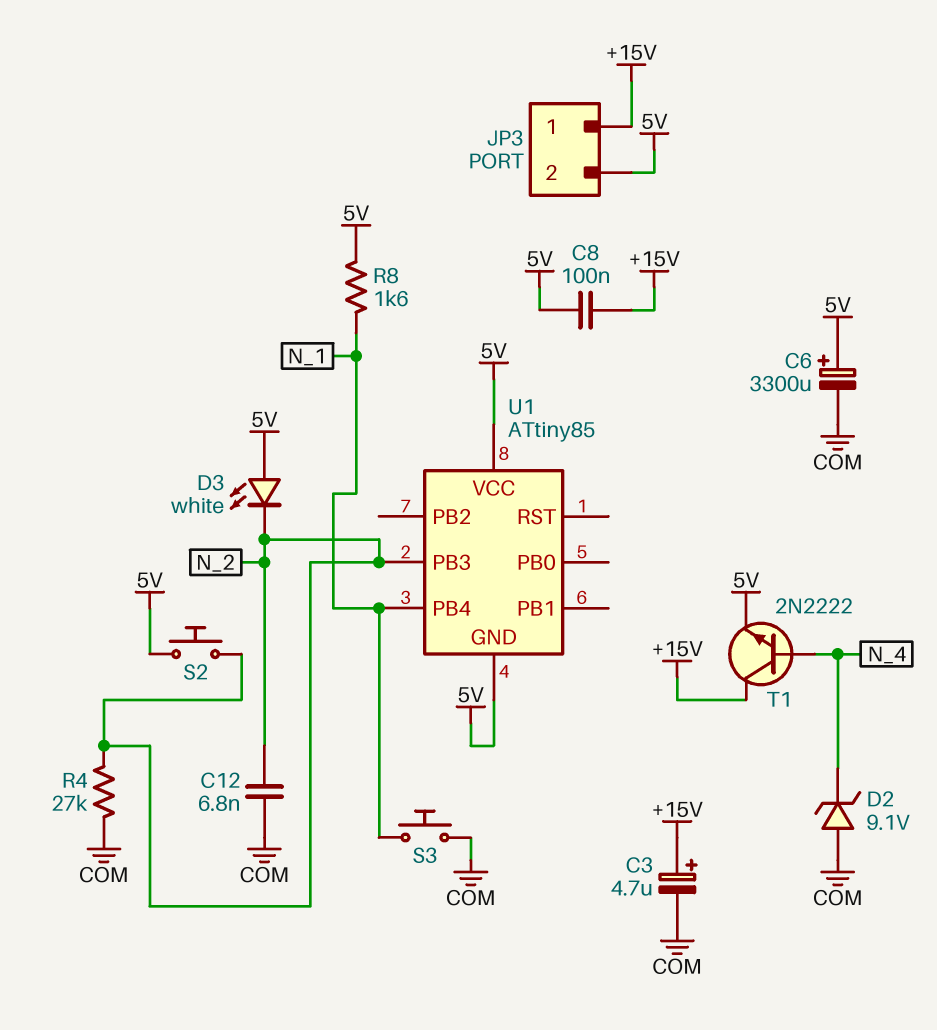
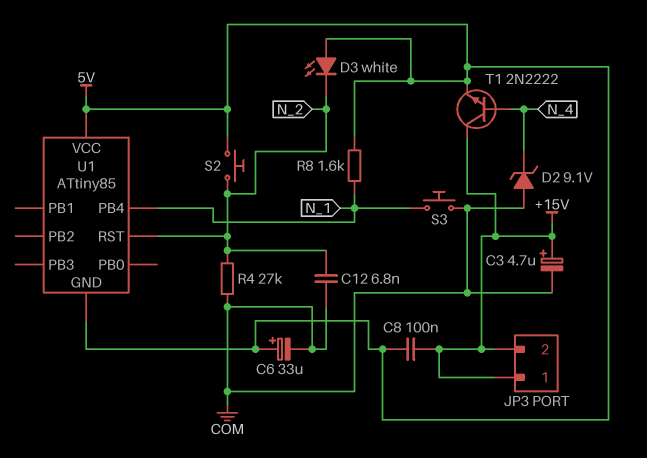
C6: 3300uF (plus 5V, minus COM) -> 33uF (plus 5V, minus COM)
JP3 pin 2: 5V -> +15V
U1 pin PB3: N_2 -> none
U1 pin RST: none -> N_2

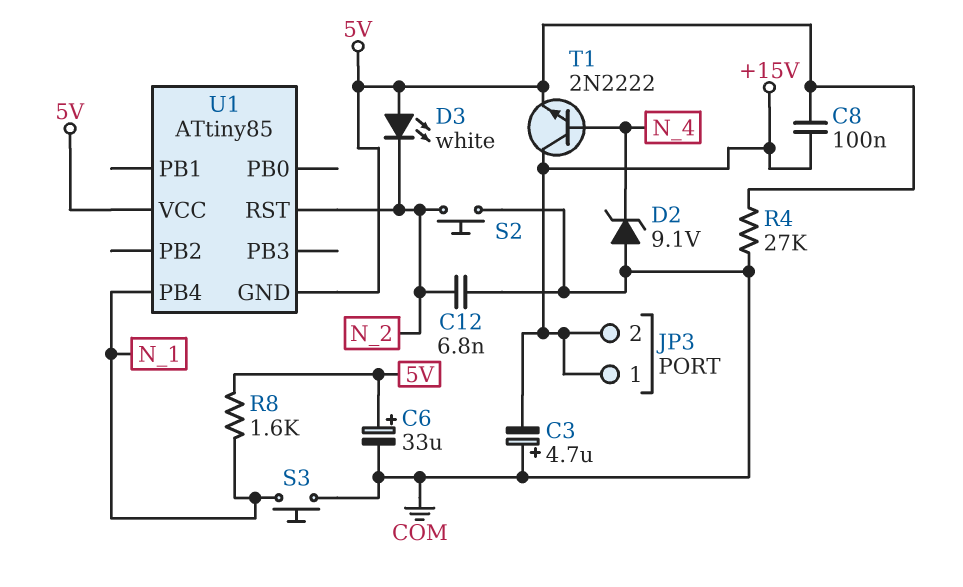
C3: 4.7uF (plus +15V, minus COM) -> 4.7uF (plus COM, minus +15V)
R4: 27k (COM, N_2) -> 27k (5V, COM)
S2: button (5V, N_2) -> button (COM, N_2)

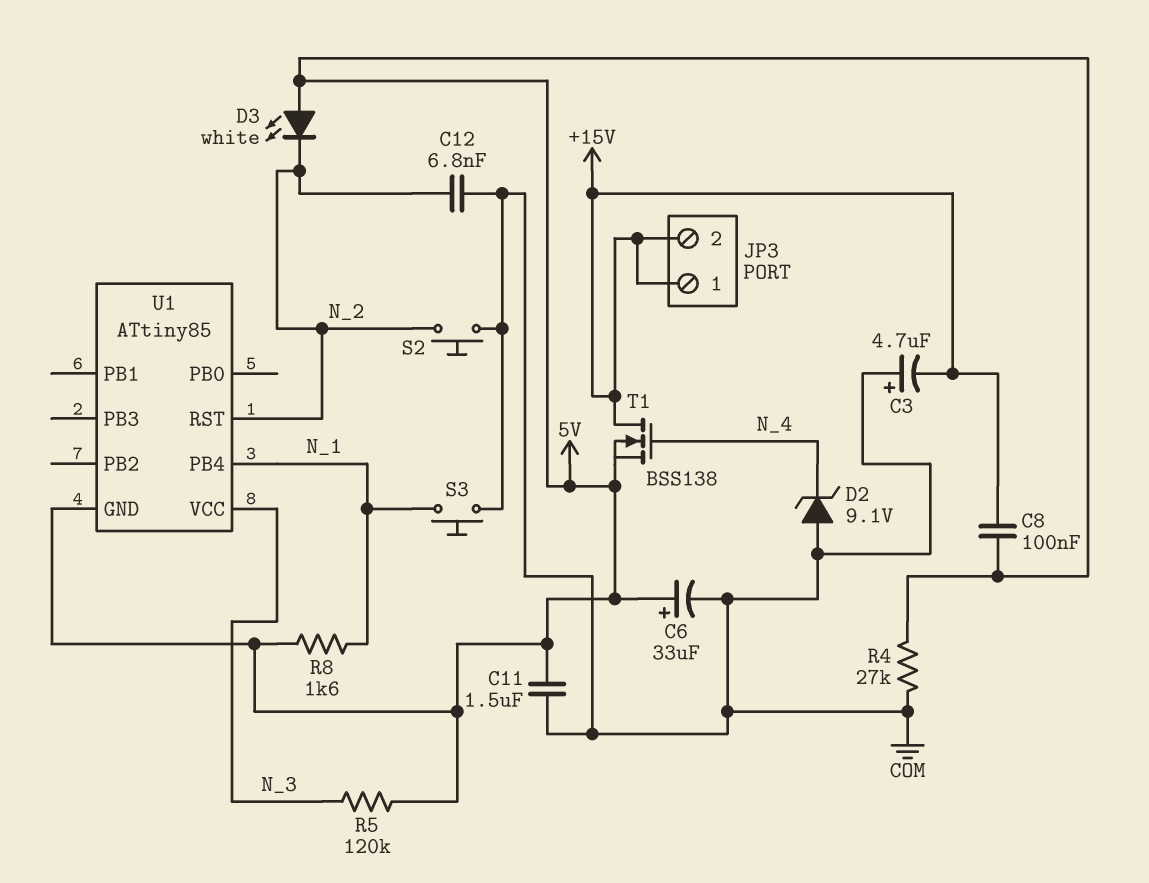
C11: none -> 1.5uF (5V, COM)
R5: none -> 120k (5V, N_3)
T1: NPN 2N2222 (B N_4, C +15V, E 5V) -> NMOS BSS138 (G N_4, D +15V, S 5V)
U1 pin VCC: 5V -> N_3

